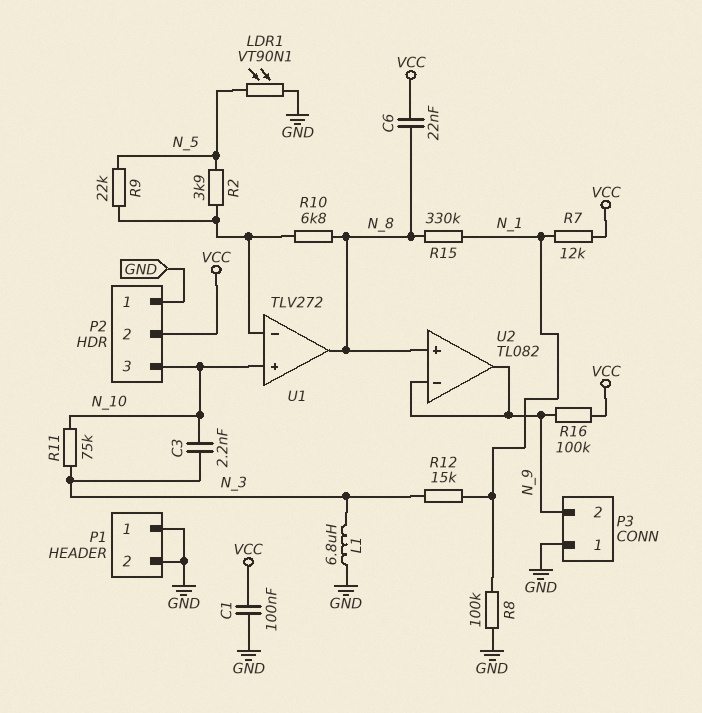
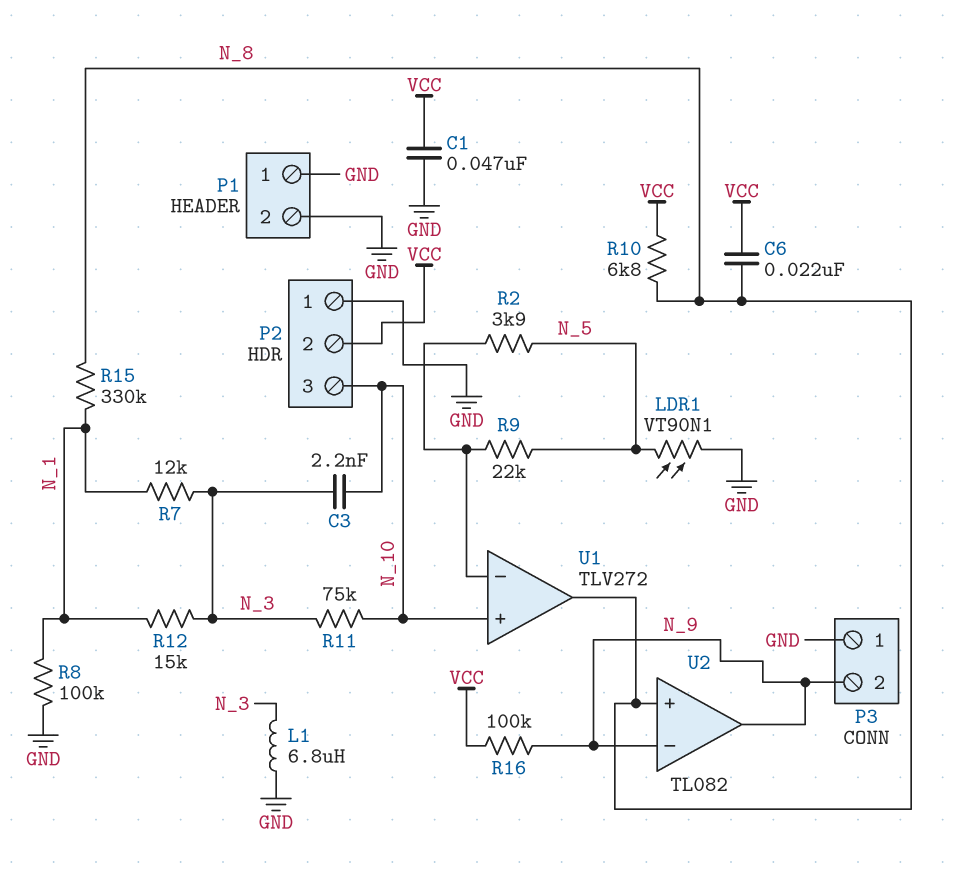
C1: 100nF (GND, VCC) -> 47nF (GND, VCC)
R7: 12k (N_1, VCC) -> 12k (N_1, N_3)
R10: 6.8k (N_8, U1/in-) -> 6.8k (N_8, VCC)

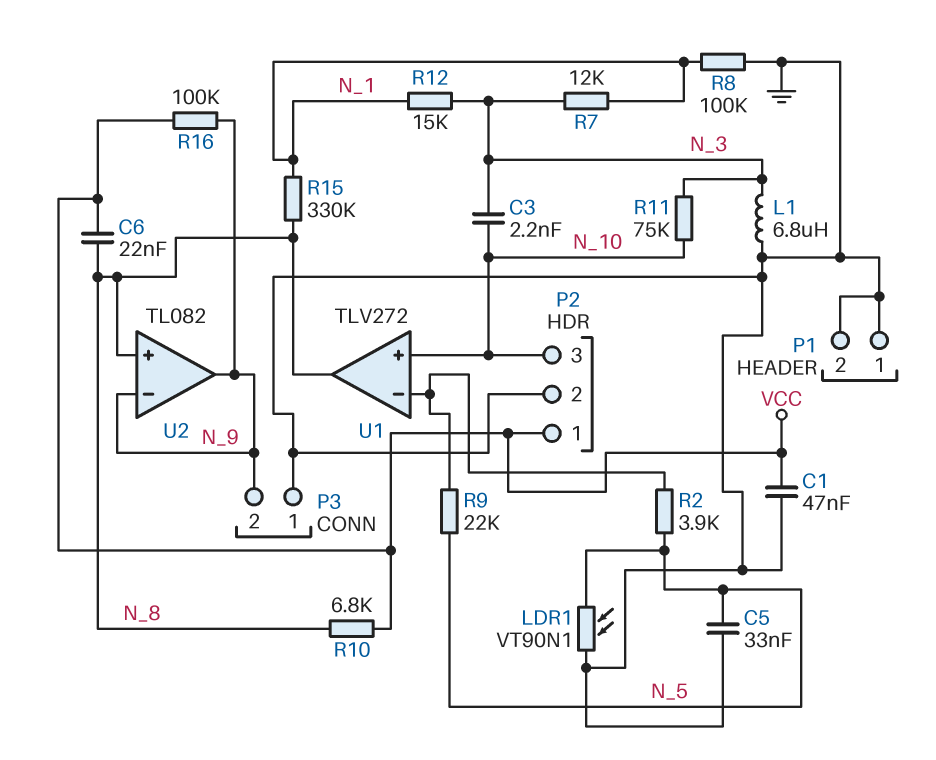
C5: none -> 33nF (GND, N_5)
P2 pin 1: GND -> VCC
P2 pin 2: VCC -> GND

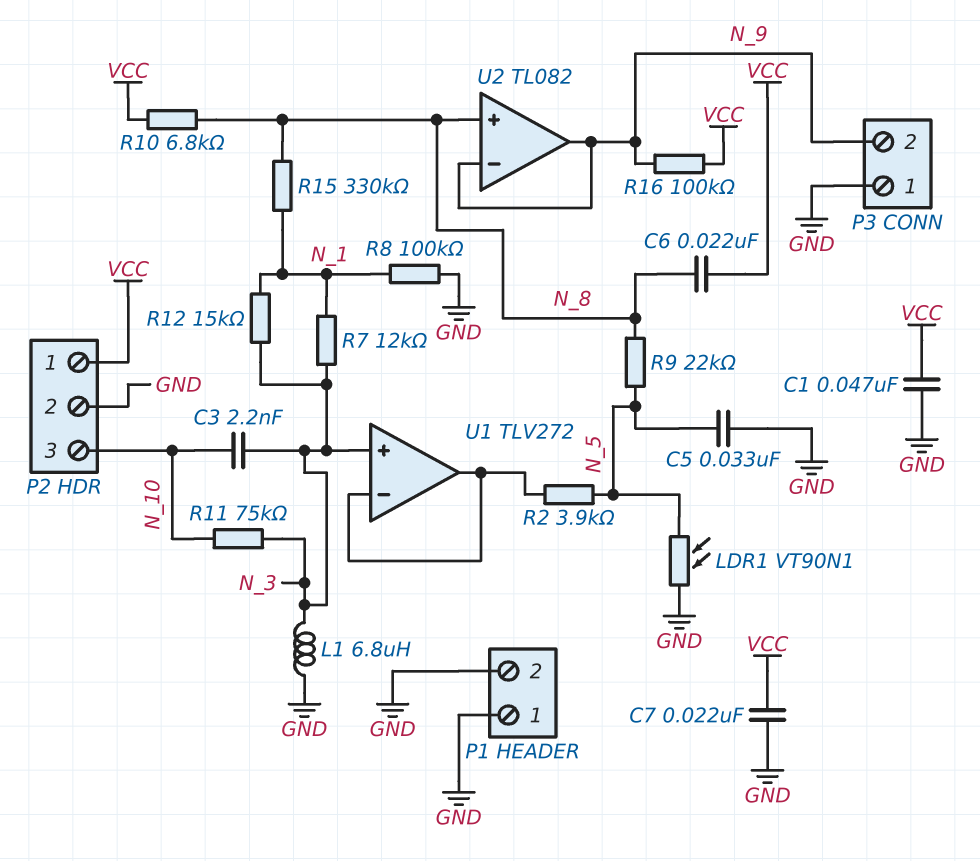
C7: none -> 22nF (GND, VCC)
R9: 22k (N_5, U1/in-) -> 22k (N_5, N_8)
U1 pin in+: N_10 -> N_3
U1 pin out: N_8 -> U1/in-

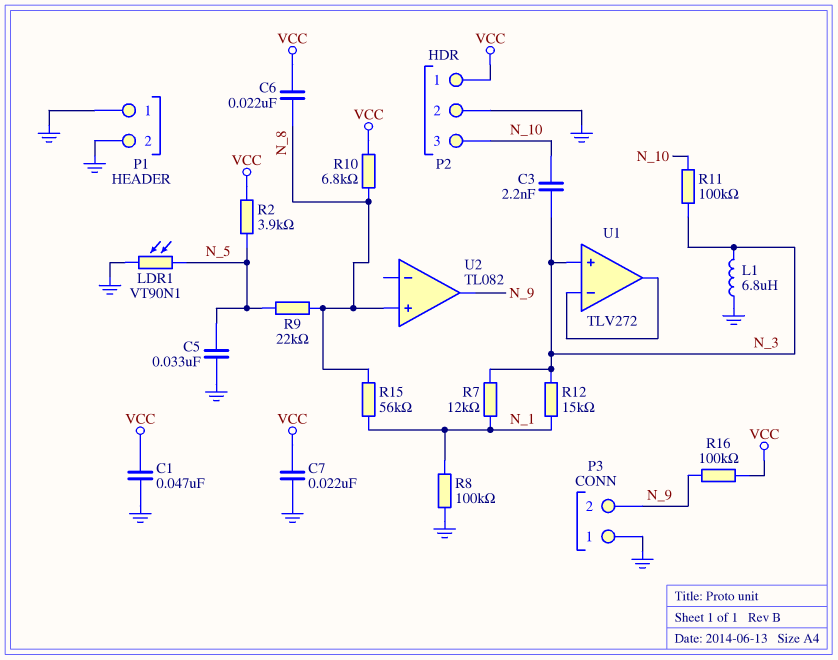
R2: 3.9k (N_5, U1/in-) -> 3.9k (N_5, VCC)
R11: 75k (N_3, N_10) -> 100k (N_3, N_10)
R15: 330k (N_1, N_8) -> 56k (N_1, N_8)
U2 pin in-: N_9 -> none

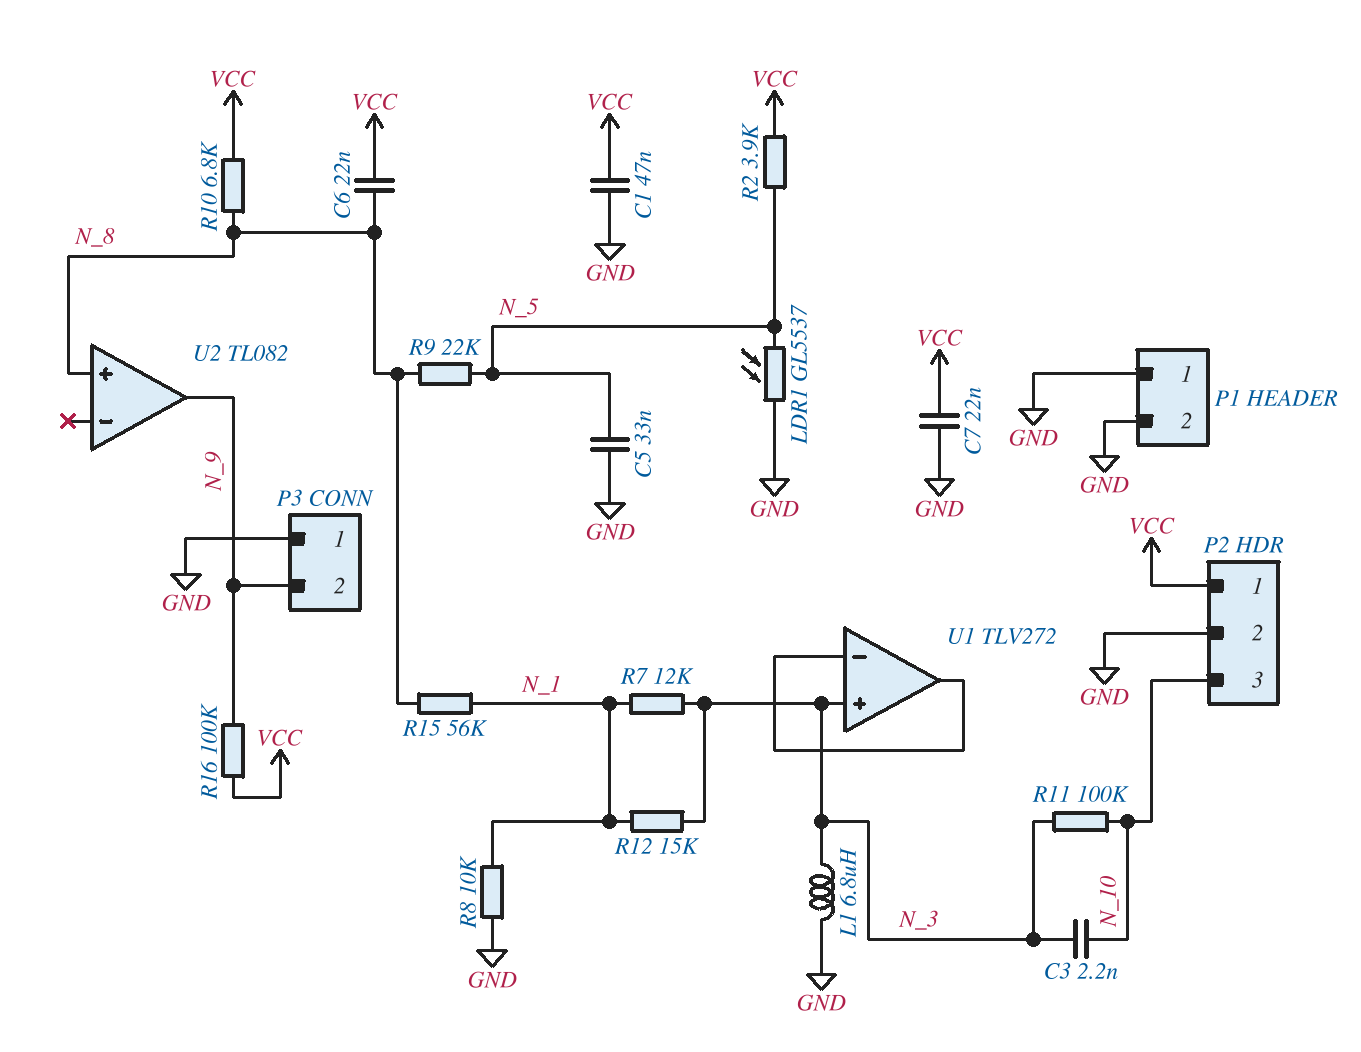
LDR1: VT90N1 (GND, N_5) -> GL5537 (GND, N_5)
R8: 100k (GND, N_1) -> 10k (GND, N_1)

